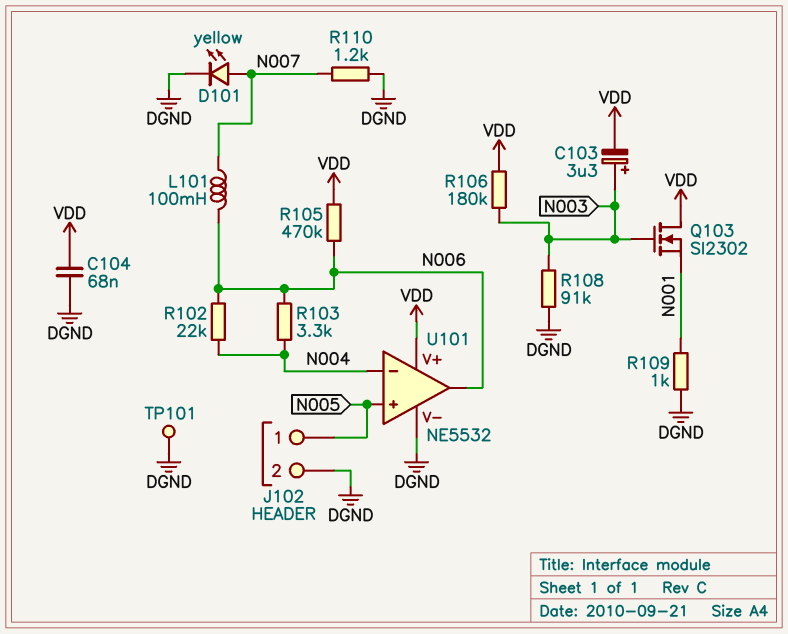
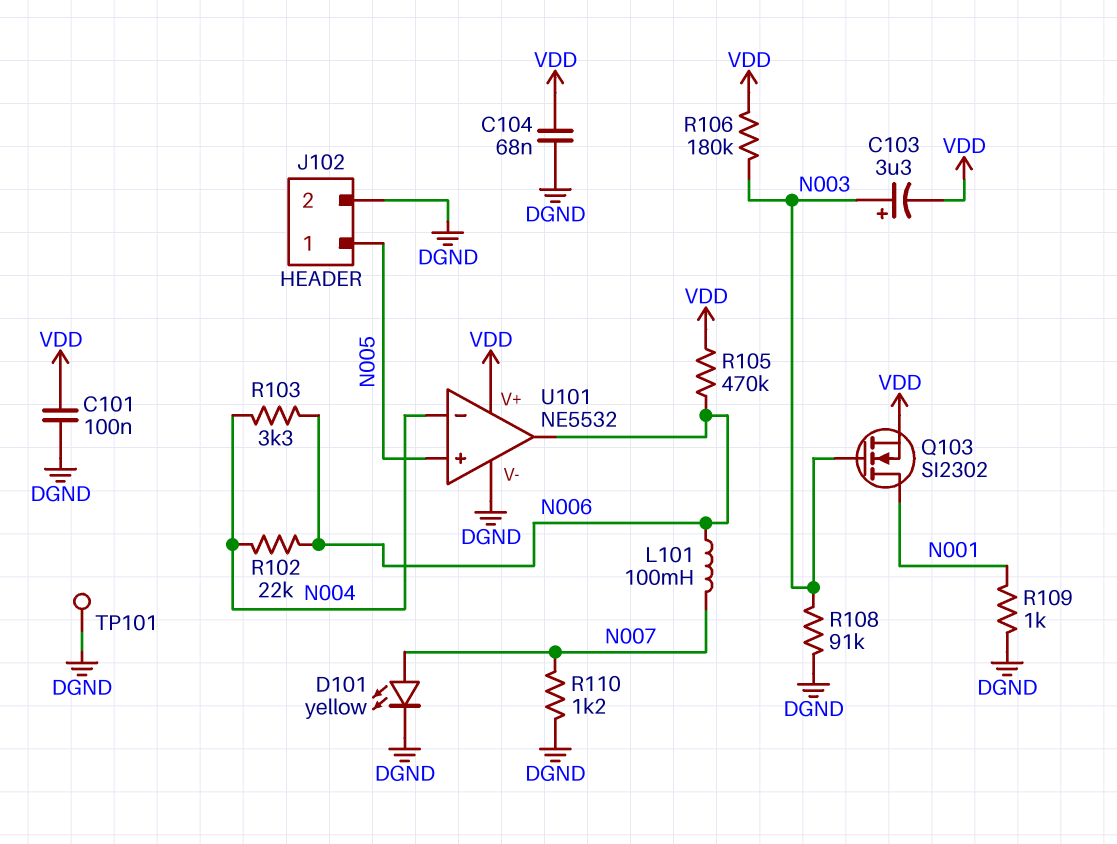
C101: none -> 100nF (DGND, VDD)
Q103: NMOS SI2302 (G N003, D VDD, S N001) -> NMOS SI2302 (G N003, D N001, S VDD)

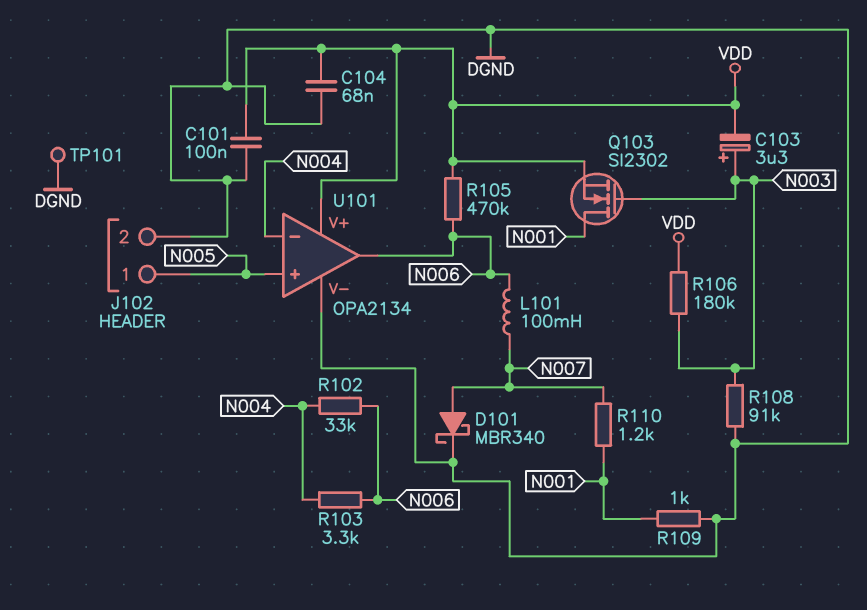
D101: LED yellow (A N007, K DGND) -> schottky MBR340 (A N007, K DGND)
R102: 22k (N004, N006) -> 33k (N004, N006)
R110: 1.2k (DGND, N007) -> 1.2k (N001, N007)
U101: NE5532 -> OPA2134

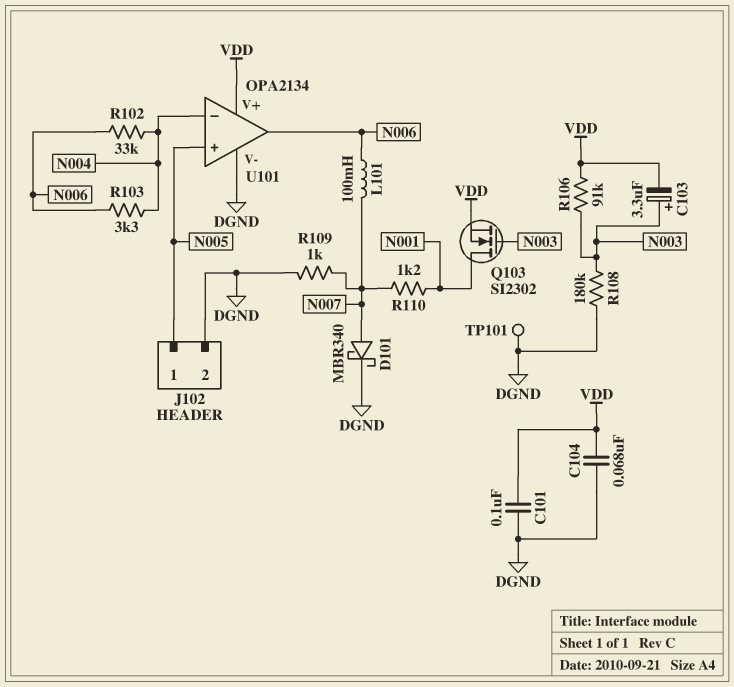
R105: 470k (N006, VDD) -> none
R106: 180k (N003, VDD) -> 91k (N003, VDD)
R108: 91k (DGND, N003) -> 180k (DGND, N003)
R109: 1k (DGND, N001) -> 1k (DGND, N007)

